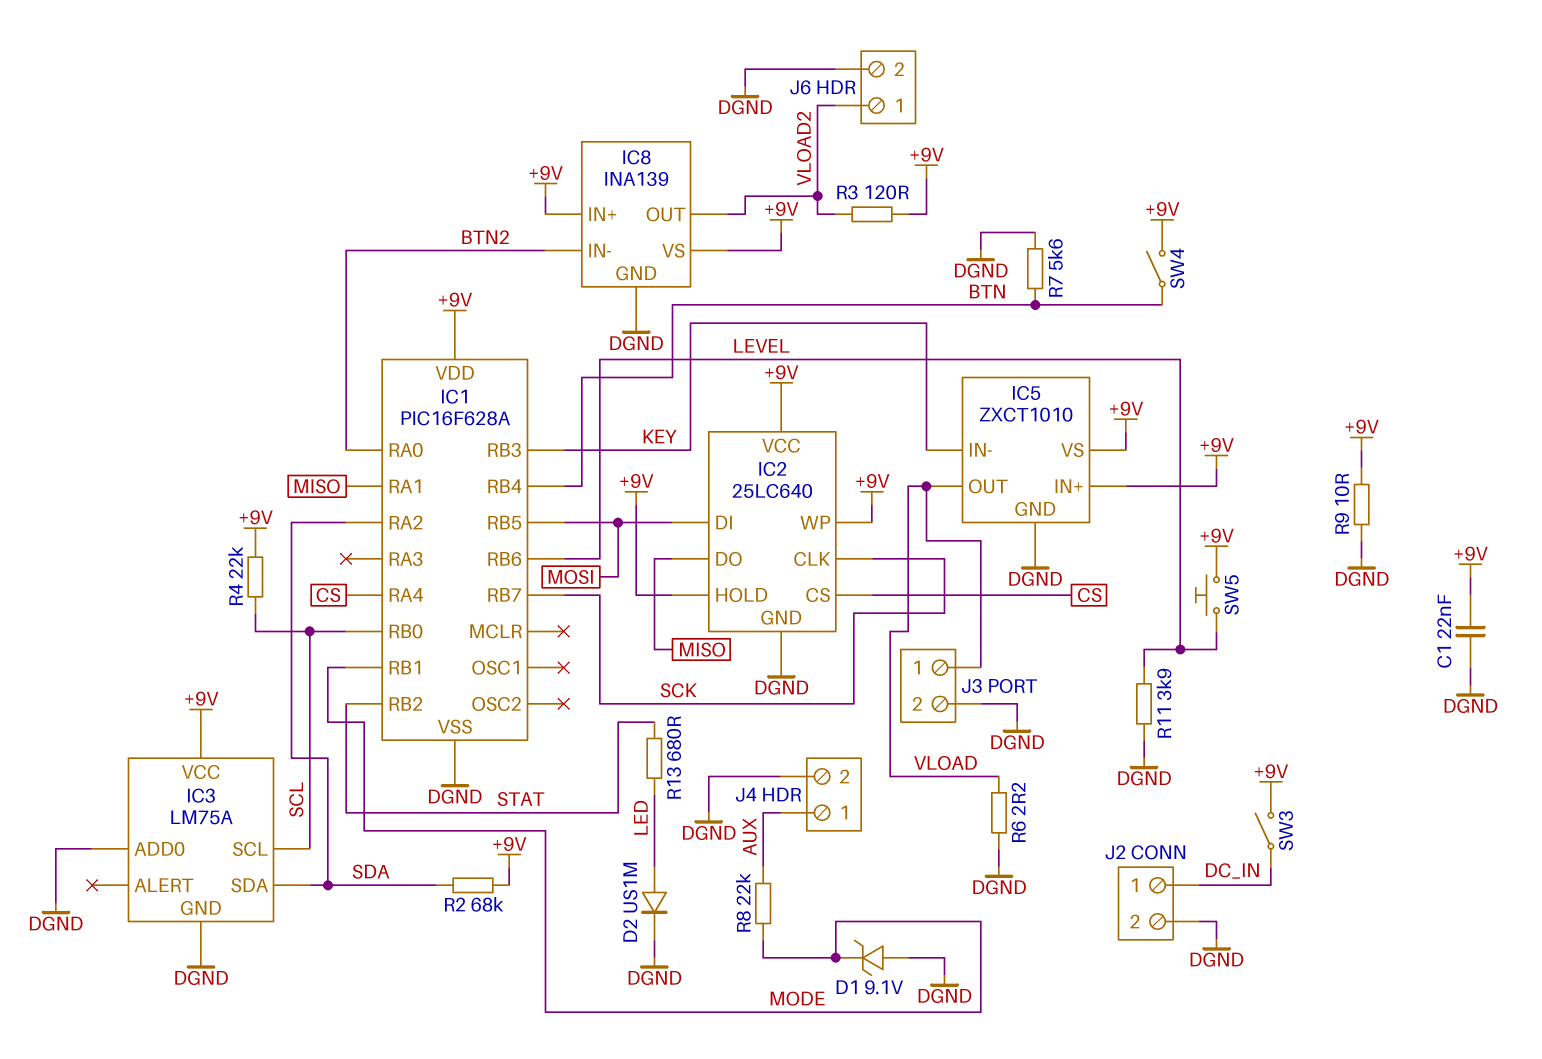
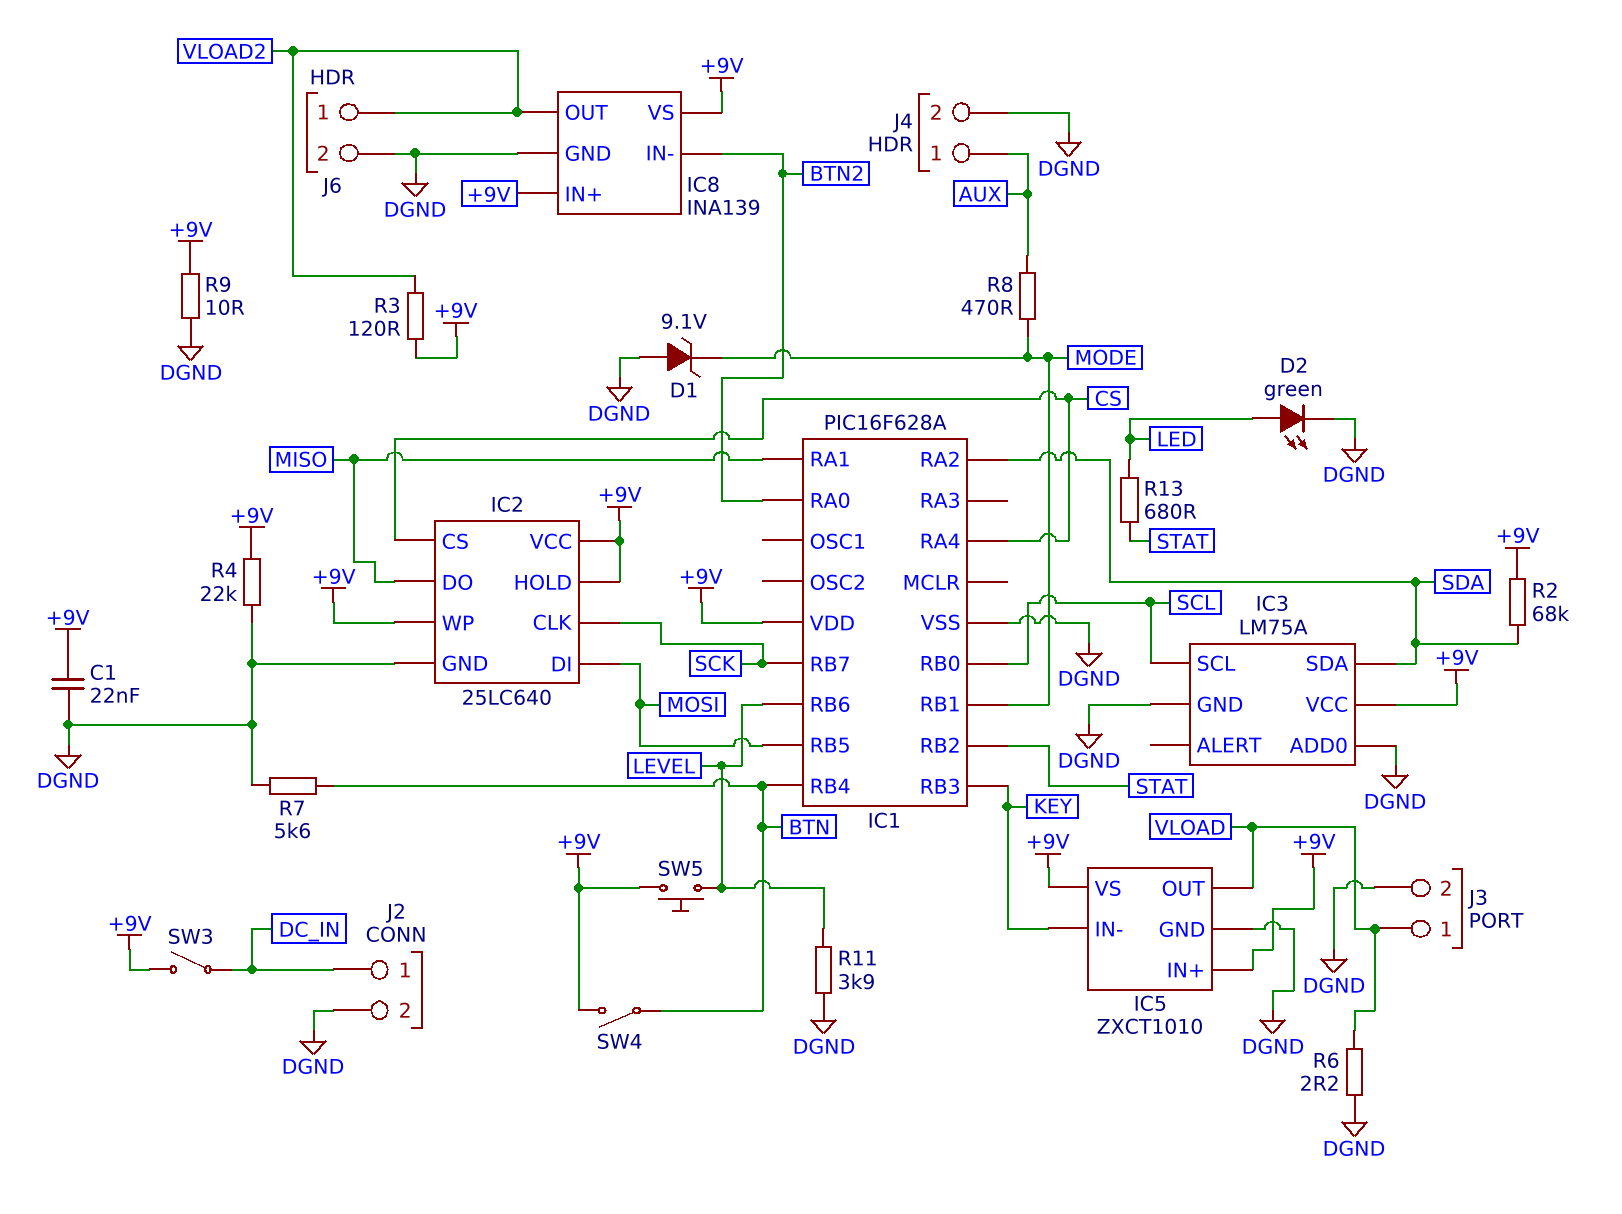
D2: diode US1M (A LED, K DGND) -> LED green (A LED, K DGND)
R4: 22k (+9V, SCL) -> 22k (+9V, DGND)
R8: 22k (AUX, MODE) -> 470 (AUX, MODE)

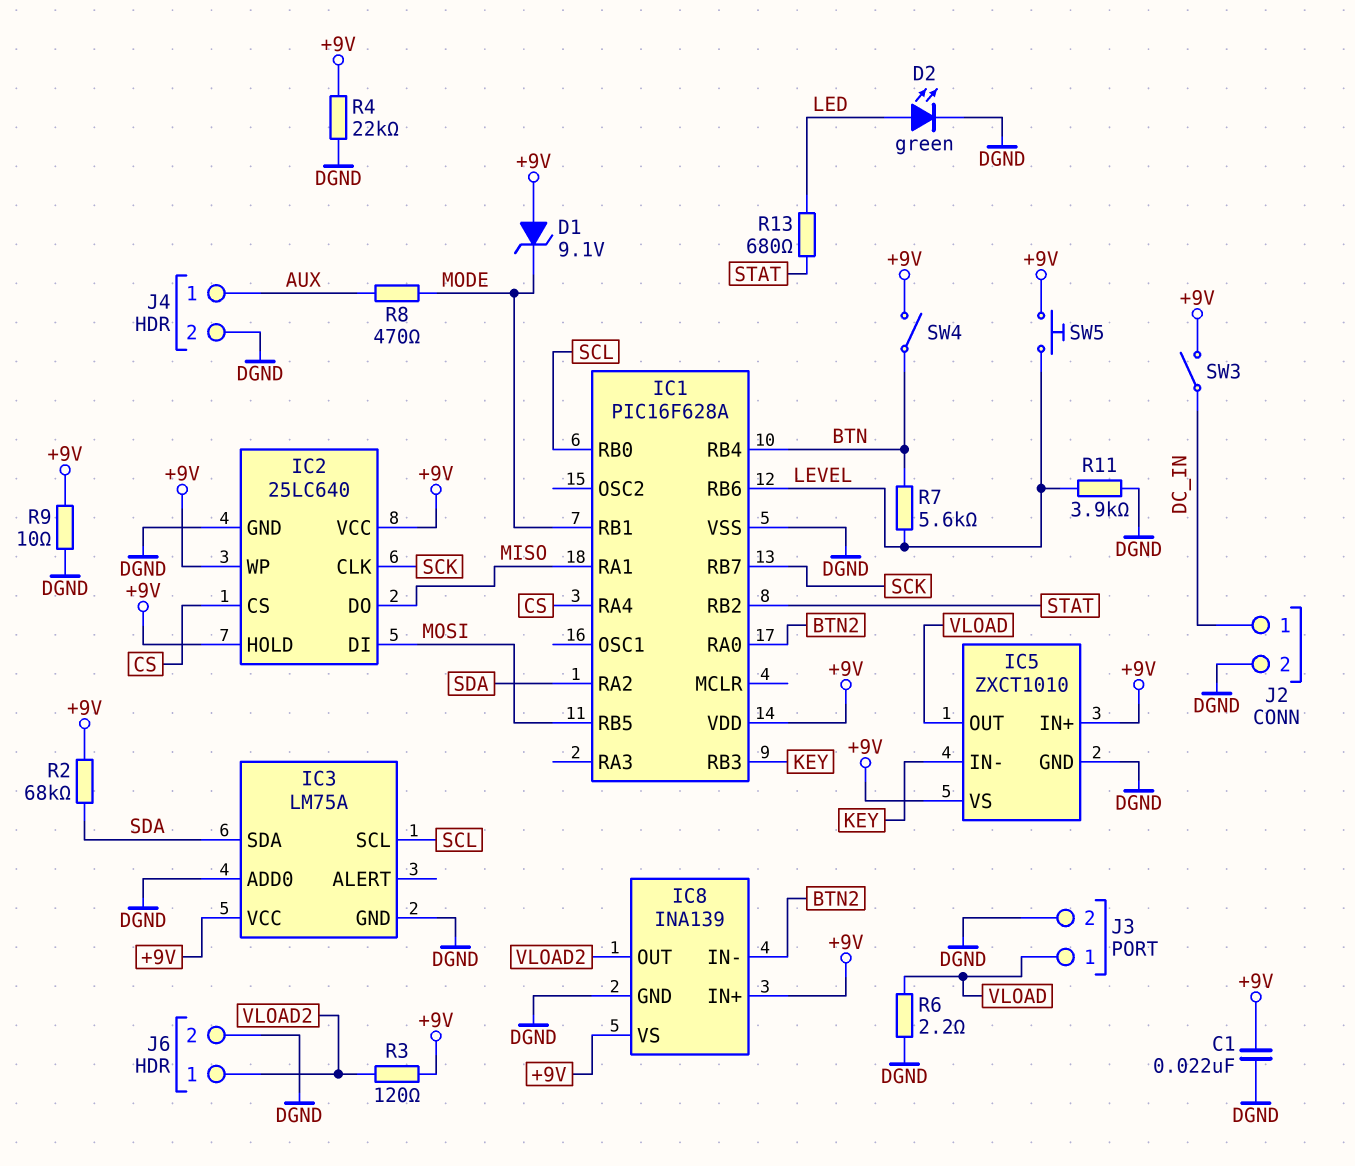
D1: zener 9.1V (A DGND, K MODE) -> zener 9.1V (A +9V, K MODE)
R7: 5.6k (BTN, DGND) -> 5.6k (BTN, LEVEL)

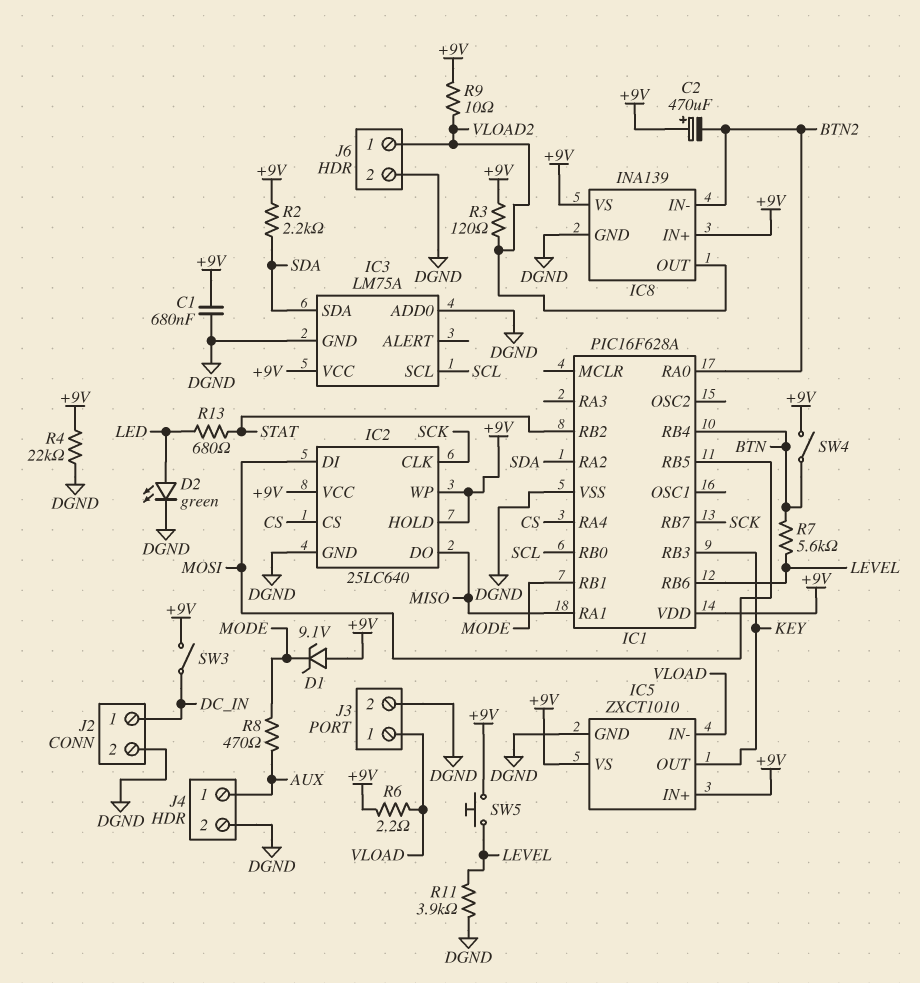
C1: 22nF (+9V, DGND) -> 680nF (+9V, DGND)
C2: none -> 470uF (plus +9V, minus BTN2)
IC5 pin IN-: KEY -> VLOAD
IC5 pin OUT: VLOAD -> KEY
R2: 68k (+9V, SDA) -> 2.2k (+9V, SDA)
R6: 2.2 (DGND, VLOAD) -> 2.2 (+9V, VLOAD)
R9: 10 (+9V, DGND) -> 10 (+9V, VLOAD2)

